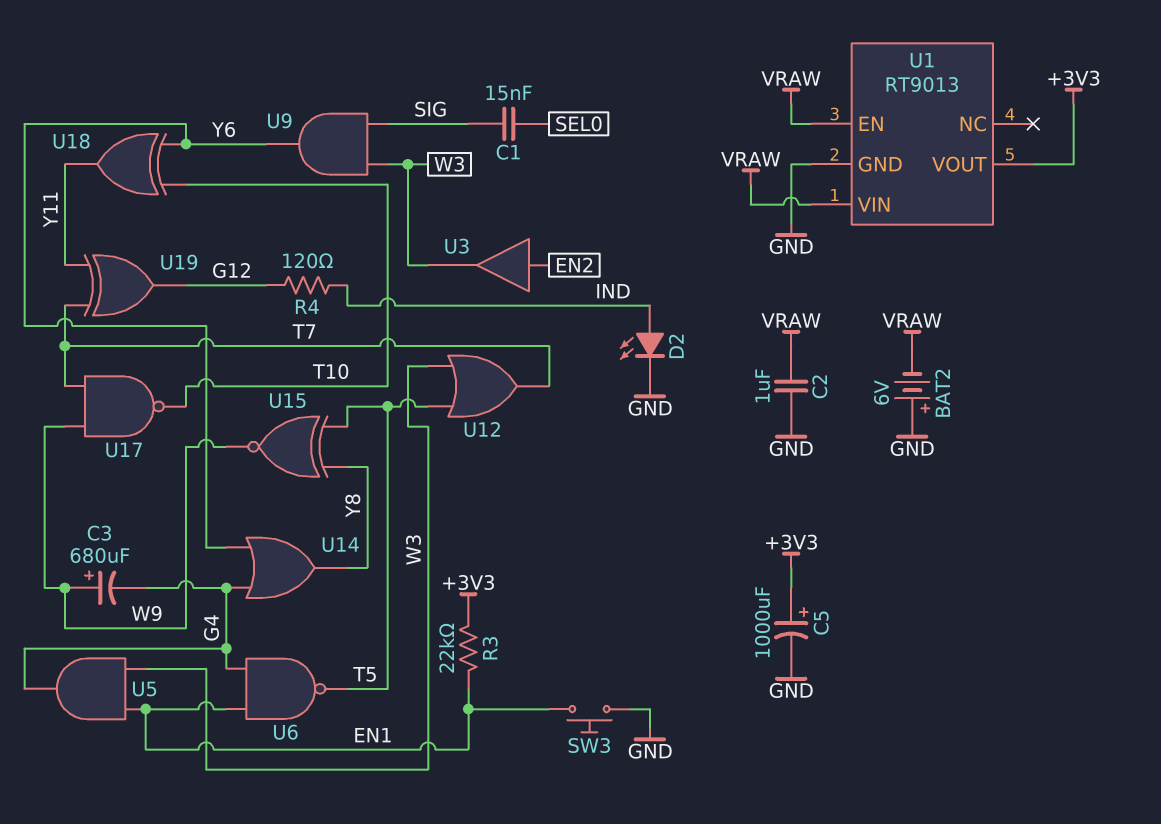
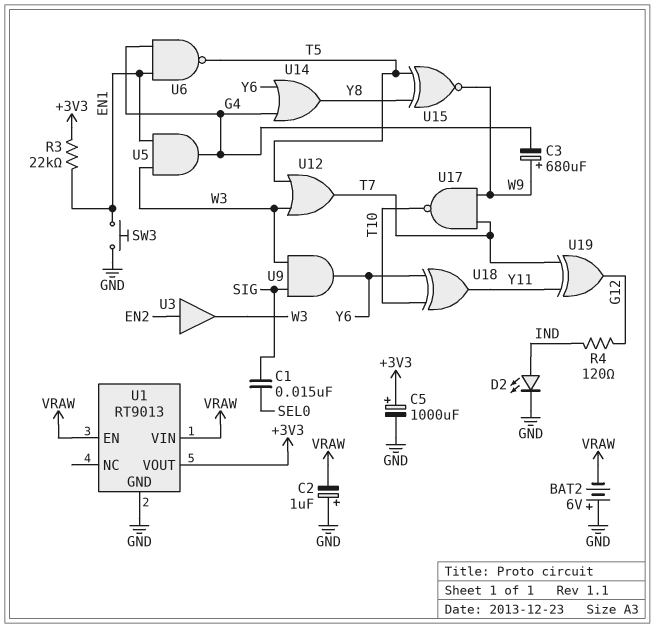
C2: 1uF (GND, VRAW) -> 1uF (plus GND, minus VRAW)

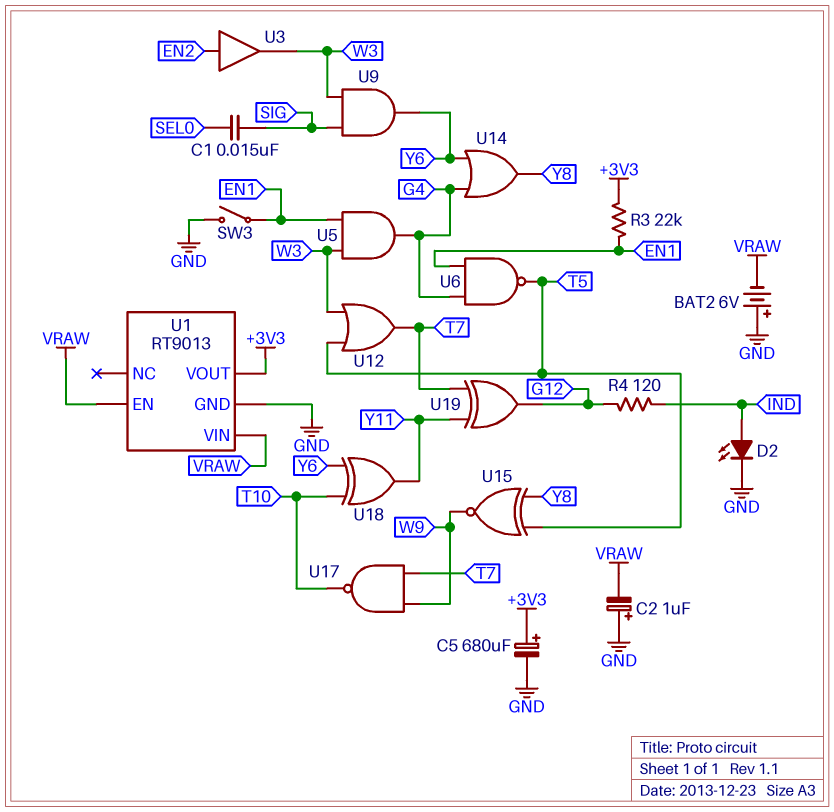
C3: 680uF (plus W9, minus G4) -> none
C5: 1000uF (plus +3V3, minus GND) -> 680uF (plus +3V3, minus GND)
SW3: button (EN1, GND) -> switch (EN1, GND)

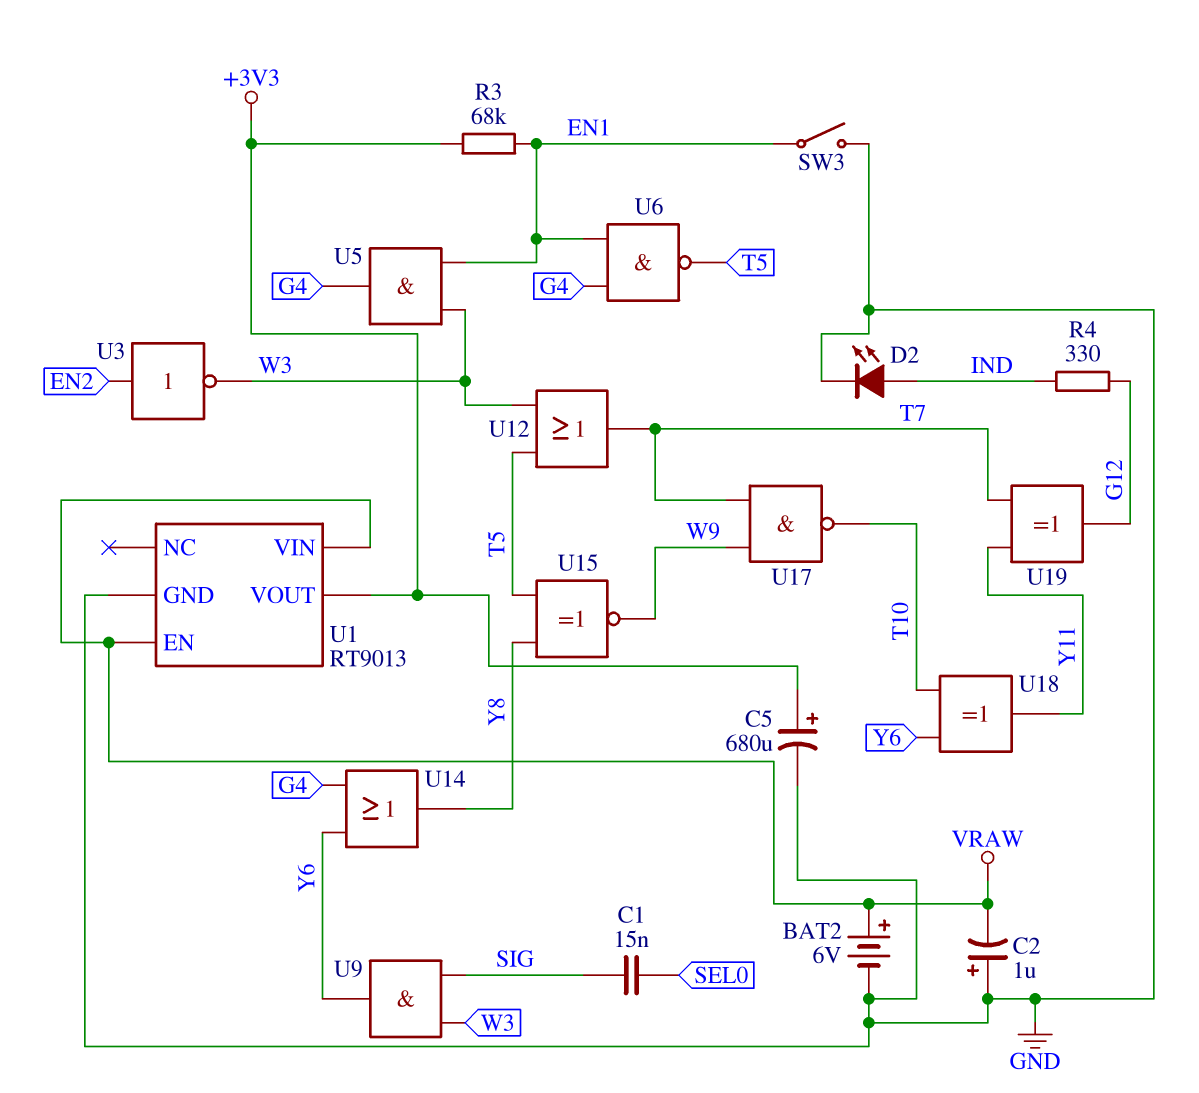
BAT2: 6V (plus GND, minus VRAW) -> 6V (plus VRAW, minus GND)
R3: 22k (+3V3, EN1) -> 68k (+3V3, EN1)
R4: 120 (G12, IND) -> 330 (G12, IND)
U3: buffer (in EN2, out W3) -> NOT (in EN2, out W3)

